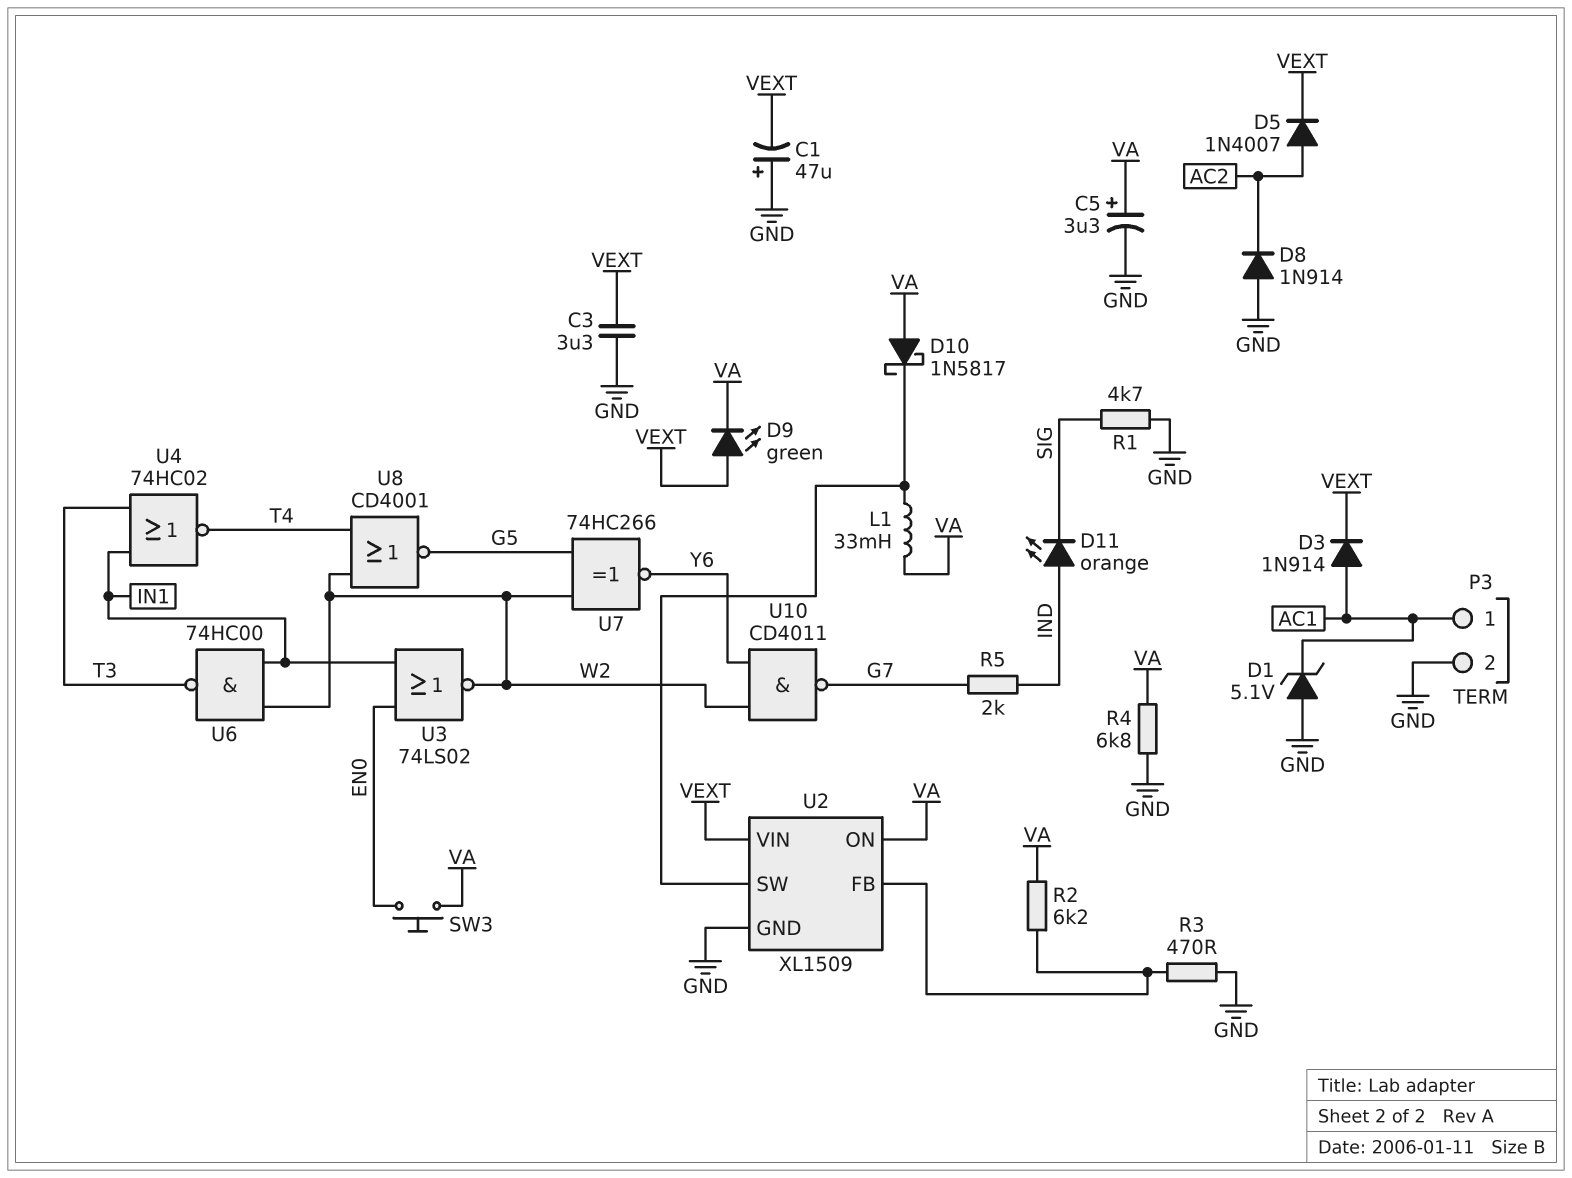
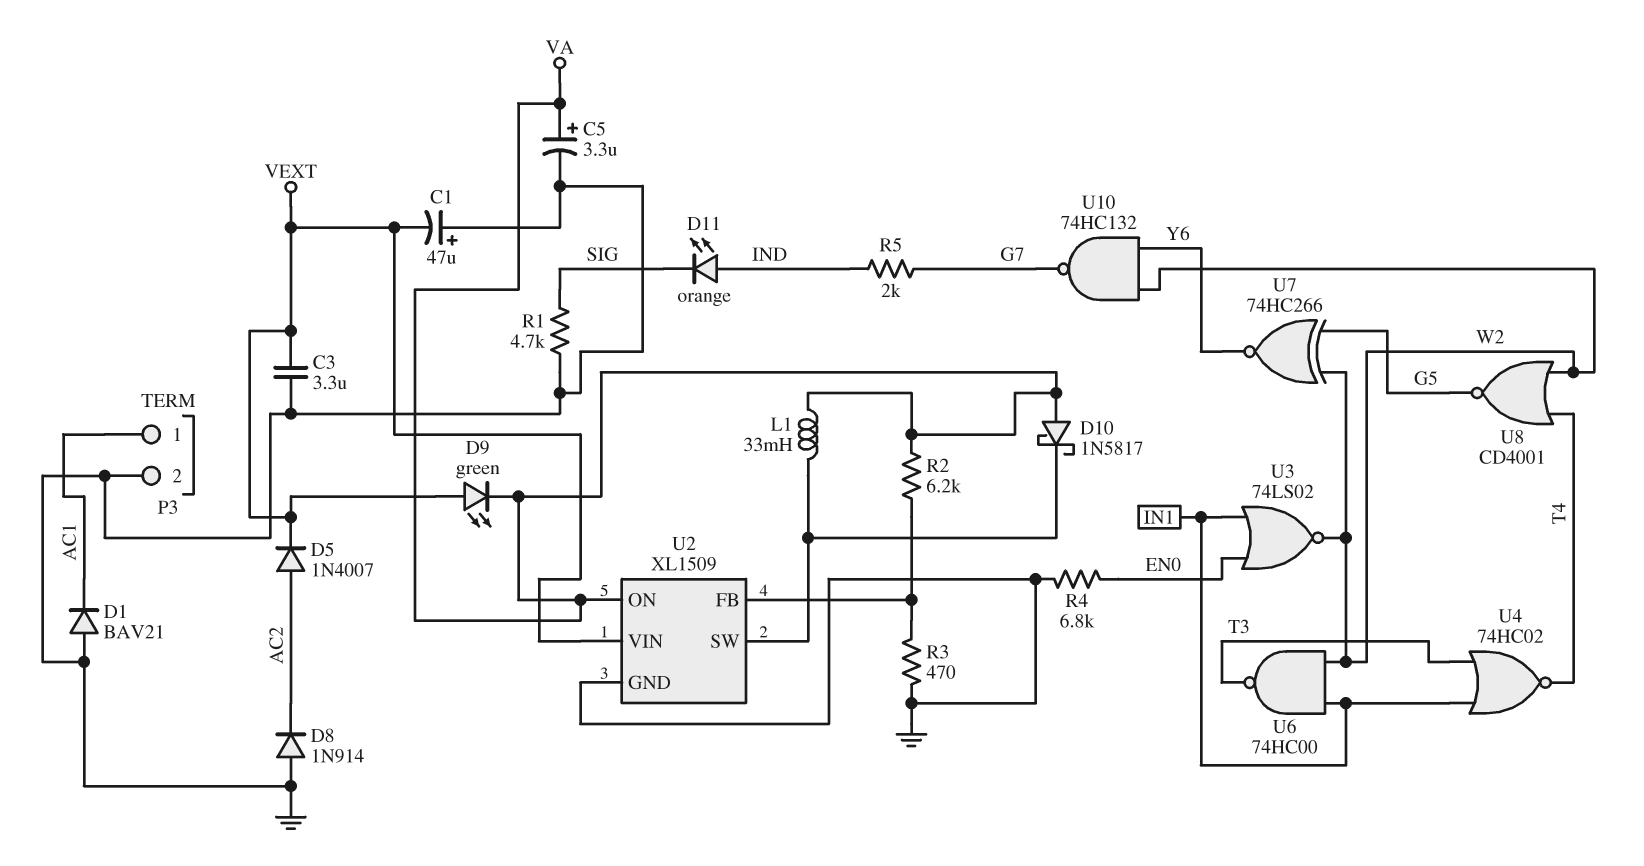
D1: zener 5.1V (A GND, K AC1) -> diode BAV21 (A GND, K AC1)
D3: diode 1N914 (A AC1, K VEXT) -> none
R4: 6.8k (GND, VA) -> 6.8k (EN0, GND)
SW3: button (EN0, VA) -> none
U10: NAND CD4011 (in W2, in Y6, out G7) -> NAND 74HC132 (in W2, in Y6, out G7)

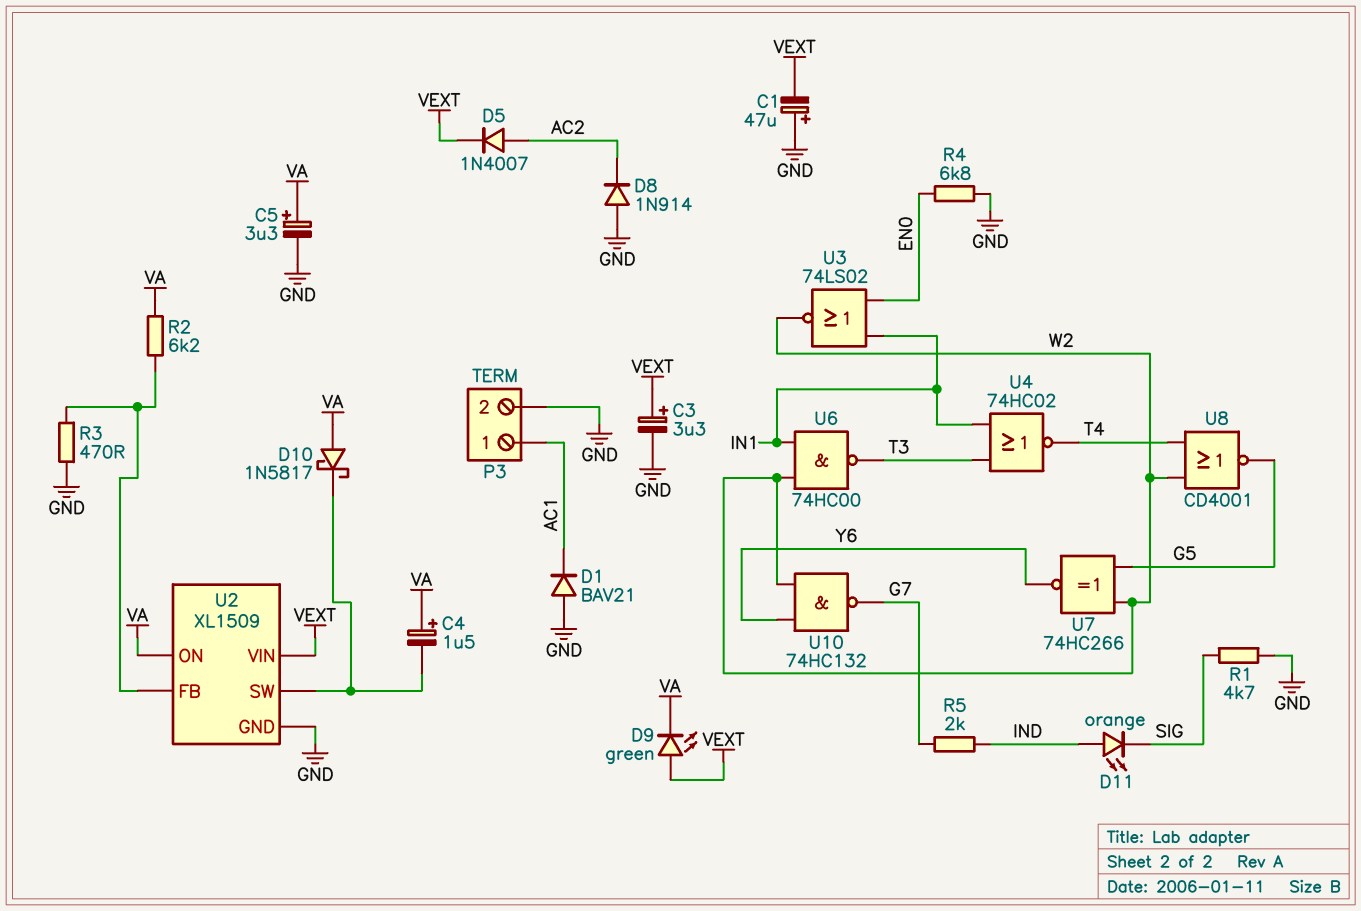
C3: 3.3uF (GND, VEXT) -> 3.3uF (plus VEXT, minus GND)
C4: none -> 1.5uF (plus VA, minus U2/SW)
L1: 33mH (U2/SW, VA) -> none

